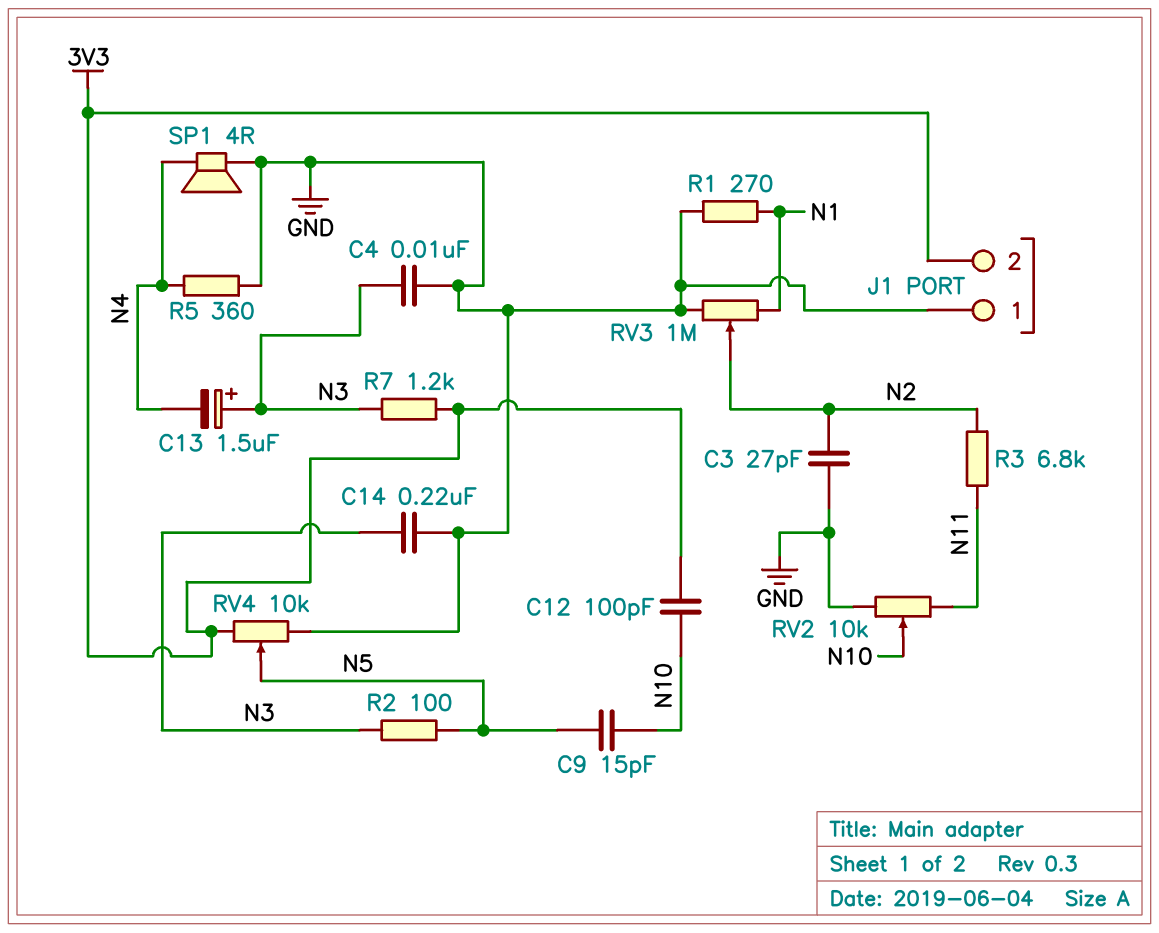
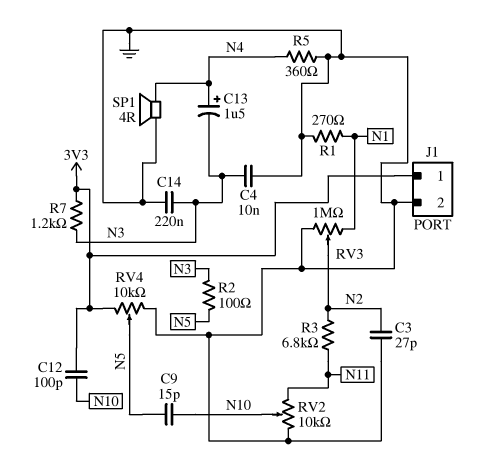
C13: 1.5uF (plus N3, minus N4) -> 1.5uF (plus N4, minus N3)
J1 pin 1: GND -> 3V3
J1 pin 2: 3V3 -> GND

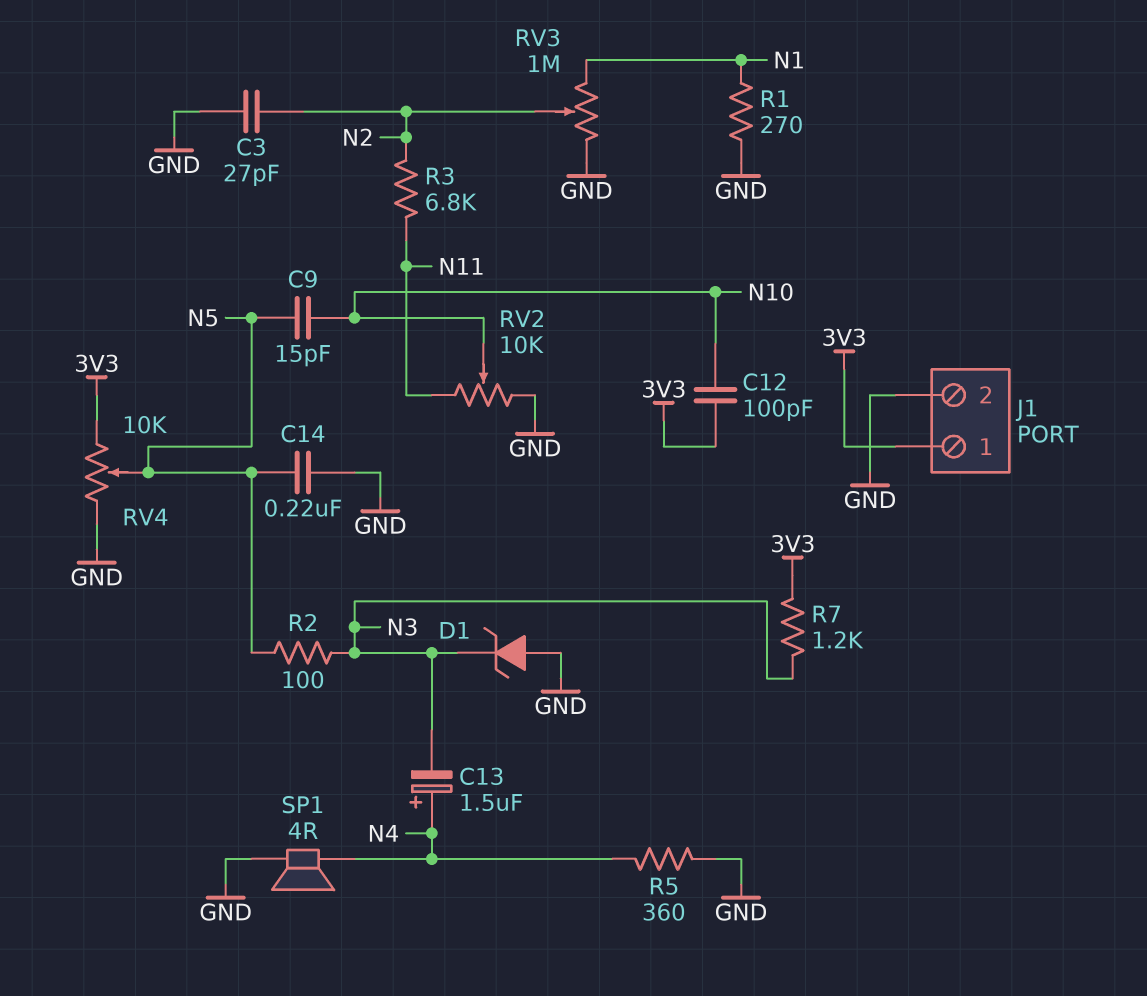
C4: 10nF (GND, N3) -> none
C14: 220nF (GND, N3) -> 220nF (GND, N5)
D1: none -> zener (A GND, K N3)

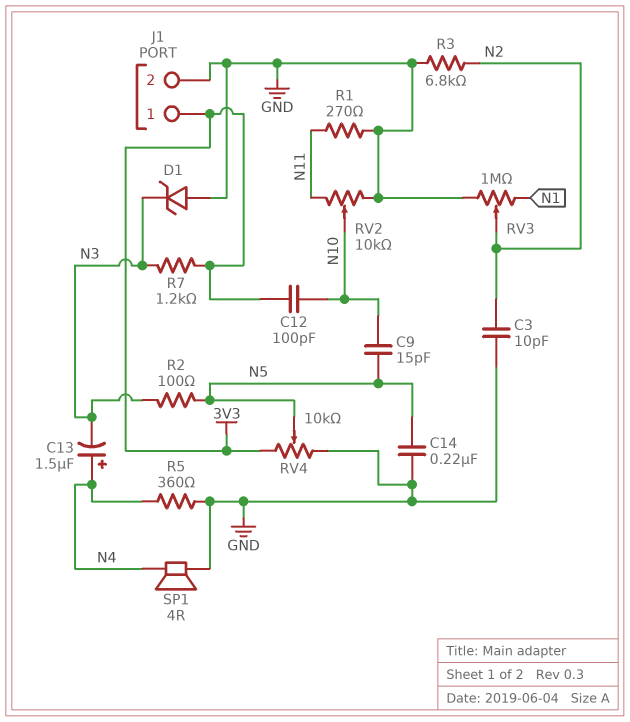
C3: 27pF (GND, N2) -> 10pF (GND, N2)
R1: 270 (GND, N1) -> 270 (GND, N11)
R3: 6.8k (N2, N11) -> 6.8k (GND, N2)

